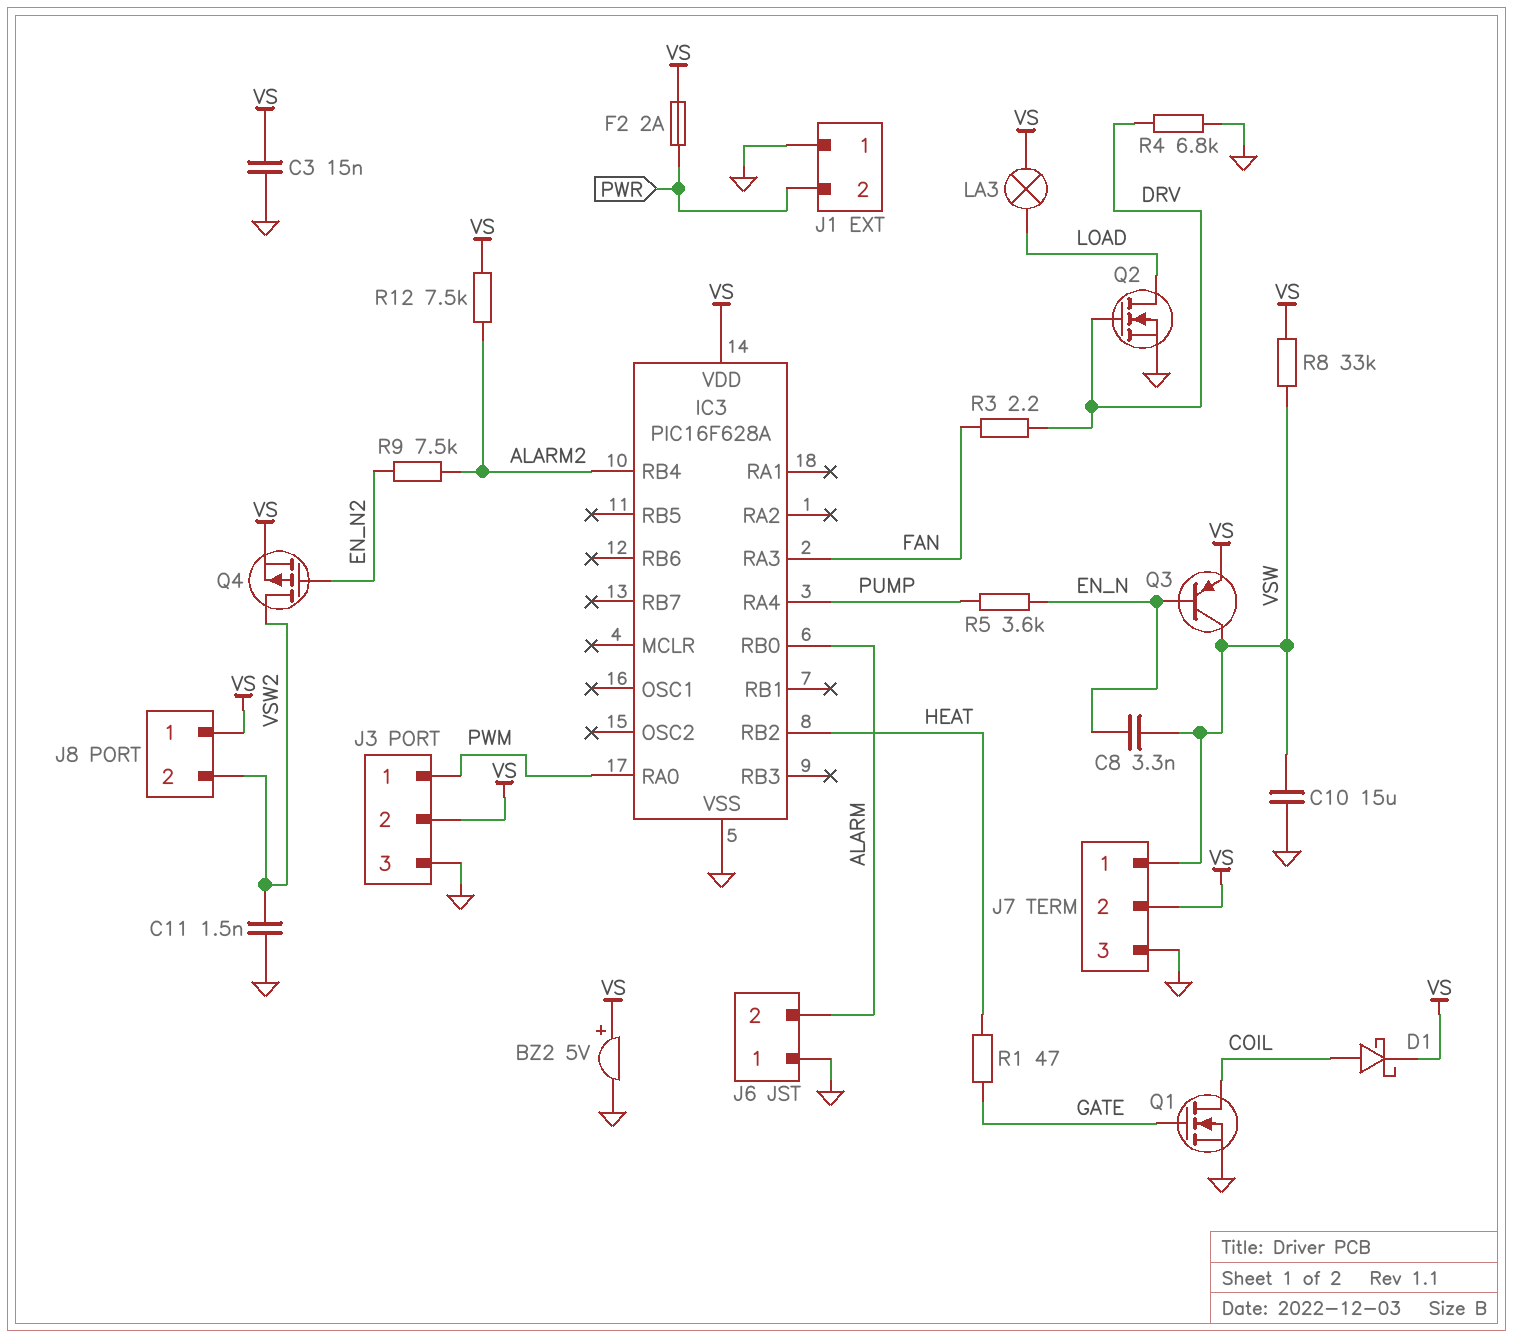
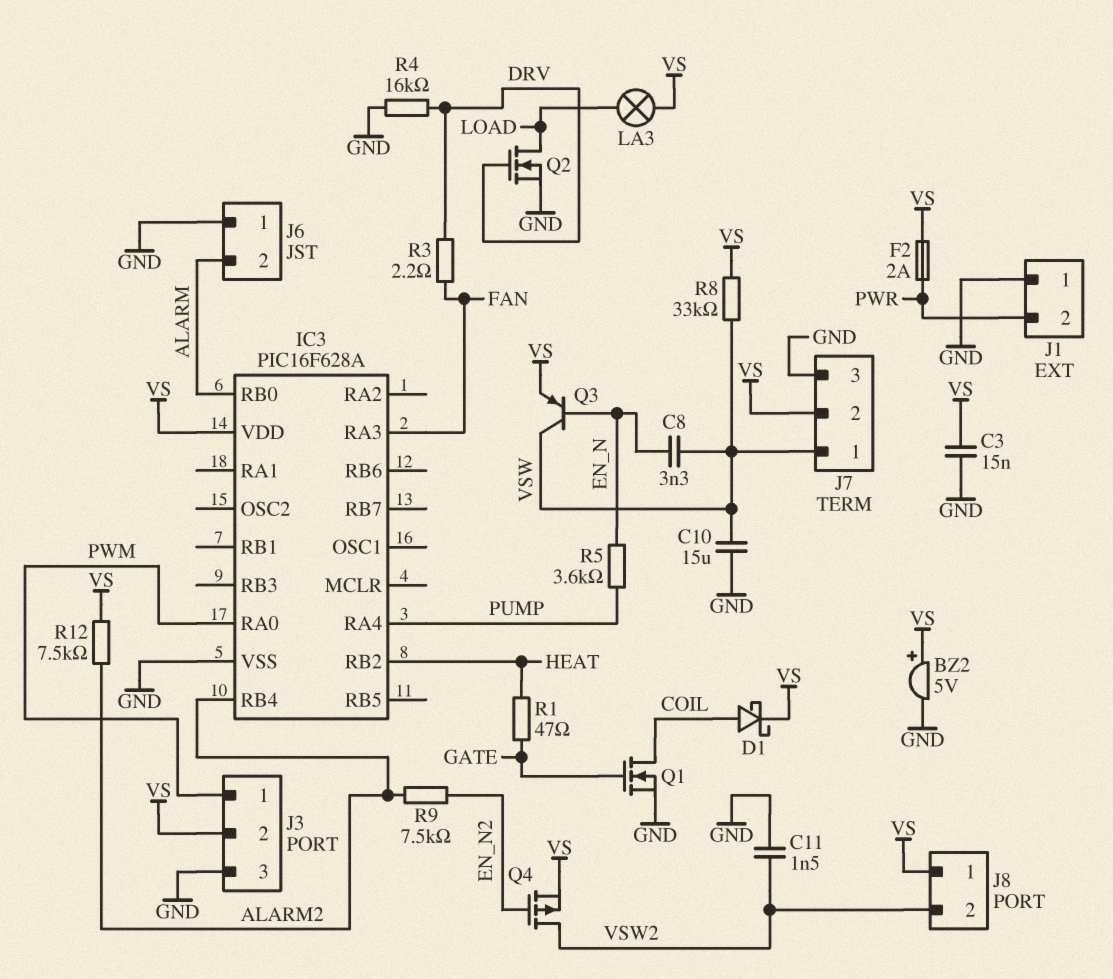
R4: 6.8k (DRV, GND) -> 16k (DRV, GND)

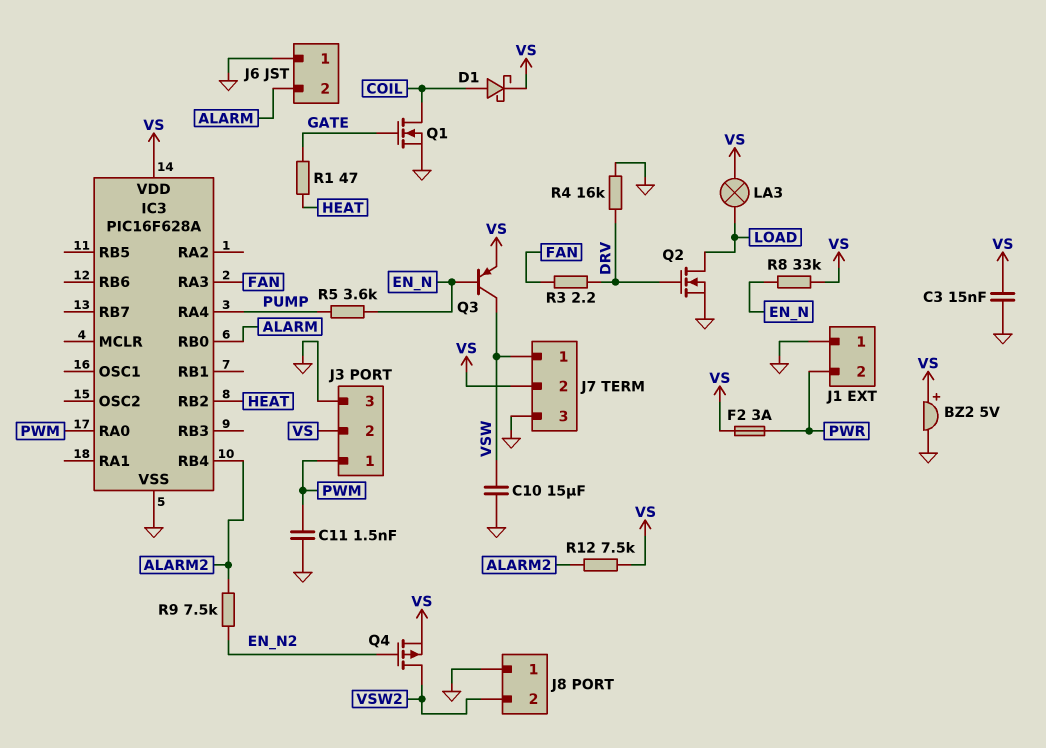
C8: 3.3nF (EN_N, VSW) -> none
C11: 1.5nF (GND, VSW2) -> 1.5nF (GND, PWM)
F2: 2A (PWR, VS) -> 3A (PWR, VS)
J8 pin 1: VS -> GND
R8: 33k (VS, VSW) -> 33k (EN_N, VS)

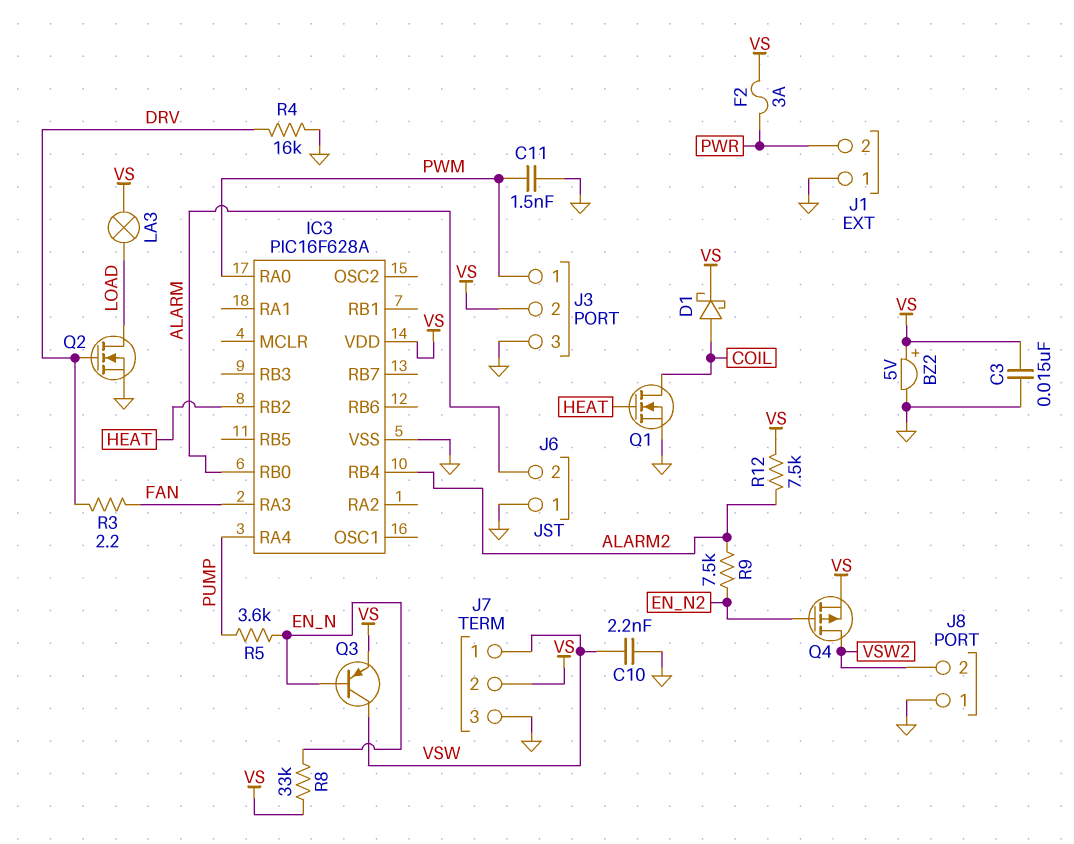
C10: 15uF (GND, VSW) -> 2.2nF (GND, VSW)
Q1: NMOS (G GATE, D COIL, S GND) -> NMOS (G HEAT, D COIL, S GND)
R1: 47 (GATE, HEAT) -> none

